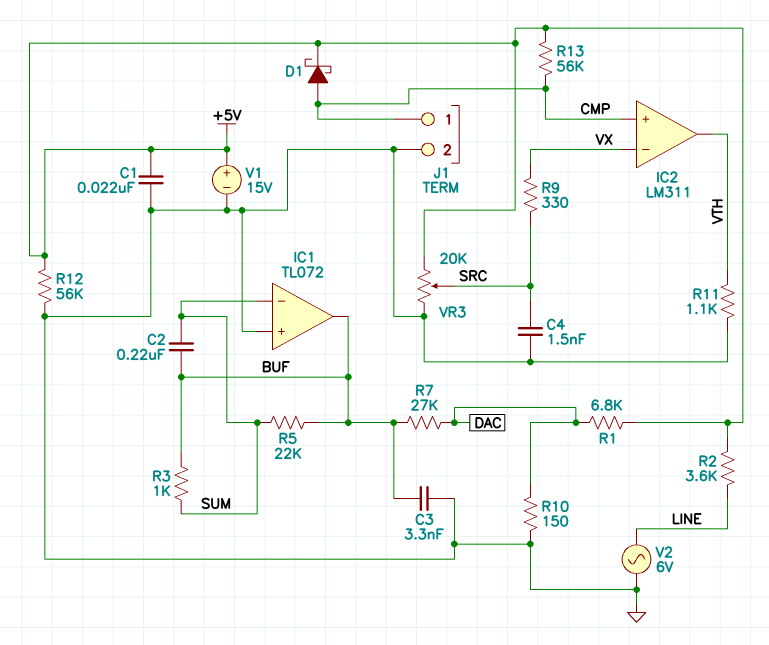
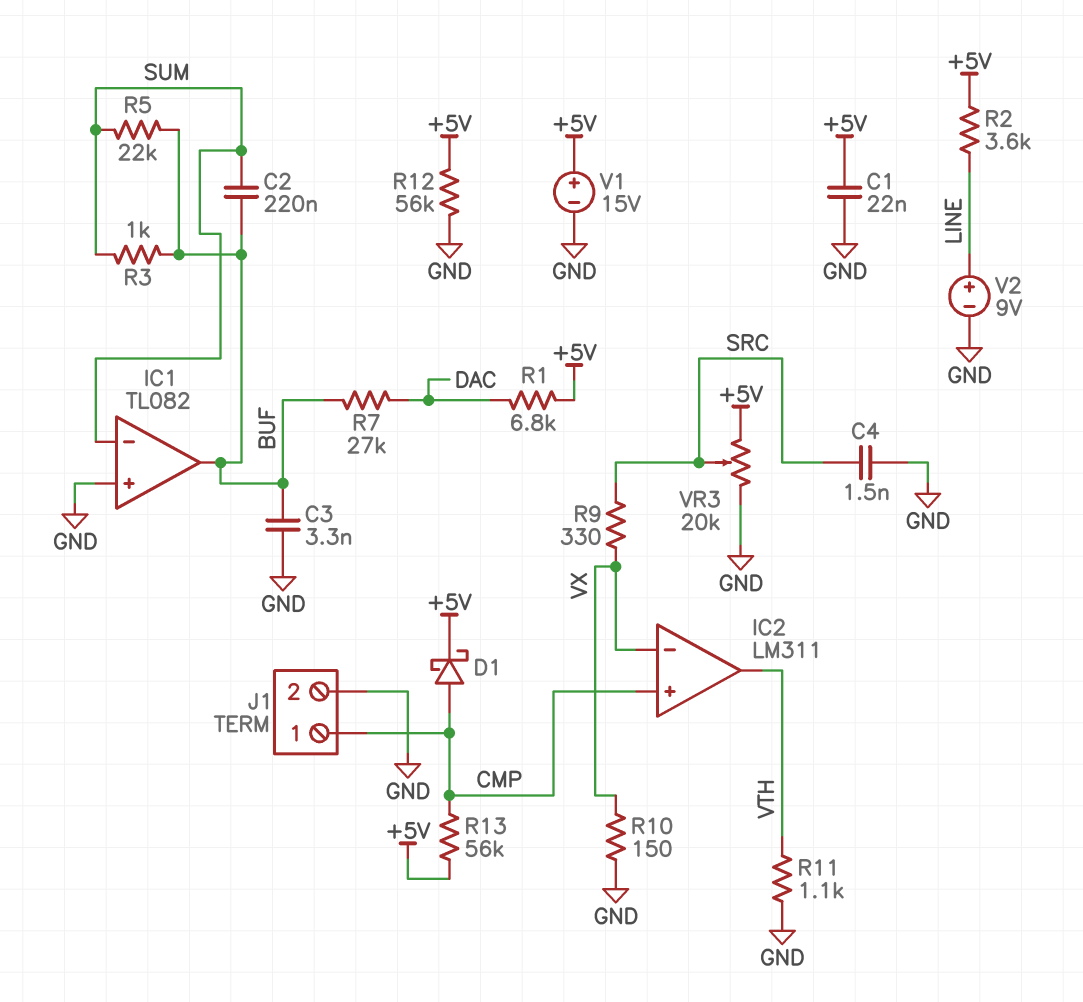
IC1: TL072 -> TL082
R10: 150 (DAC, GND) -> 150 (GND, VX)
V2: AC 6V (GND, LINE) -> 9V (plus LINE, minus GND)

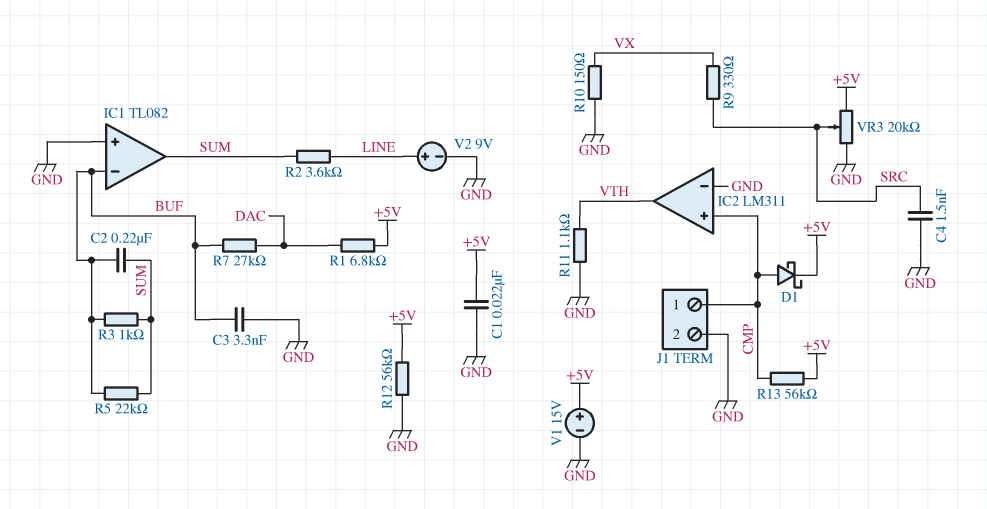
IC1 pin in-: SUM -> BUF
IC1 pin out: BUF -> SUM
IC2 pin in-: VX -> GND
R2: 3.6k (+5V, LINE) -> 3.6k (LINE, SUM)

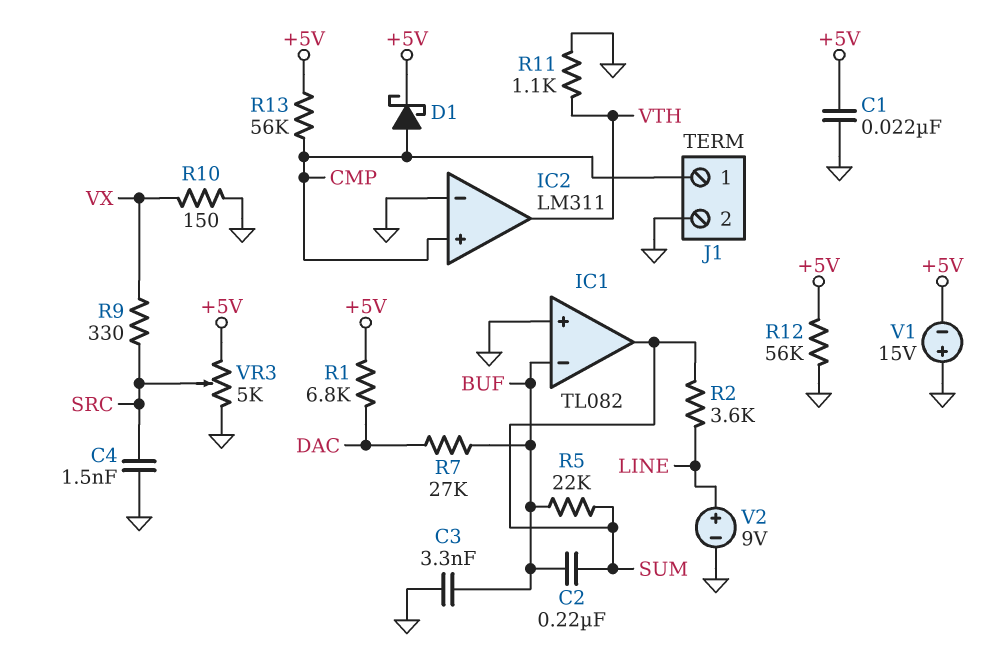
R3: 1k (BUF, SUM) -> none
V1: 15V (plus +5V, minus GND) -> 15V (plus GND, minus +5V)
VR3: 20k (+5V, GND, wiper SRC) -> 5k (+5V, GND, wiper SRC)

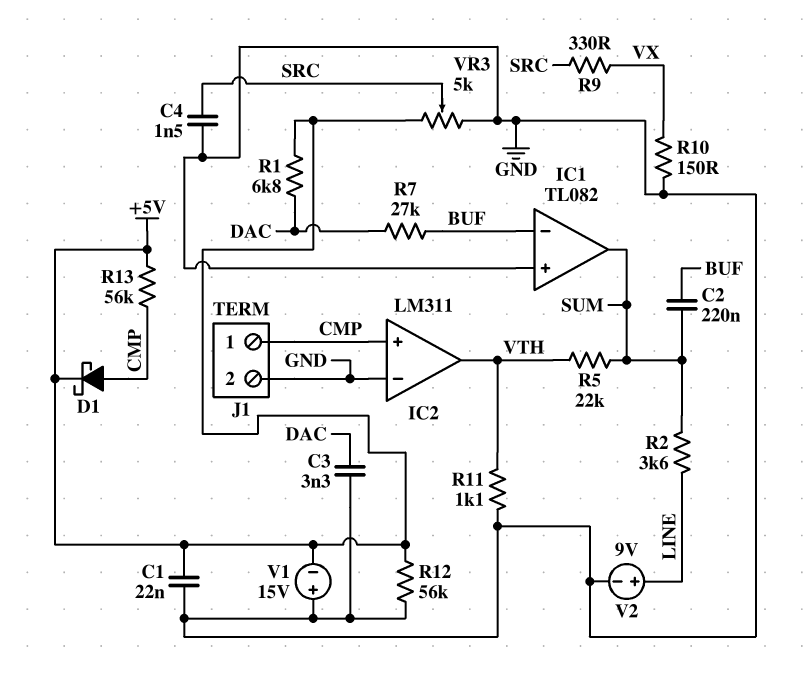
C3: 3.3nF (BUF, GND) -> 3.3nF (DAC, GND)
R5: 22k (BUF, SUM) -> 22k (SUM, VTH)

